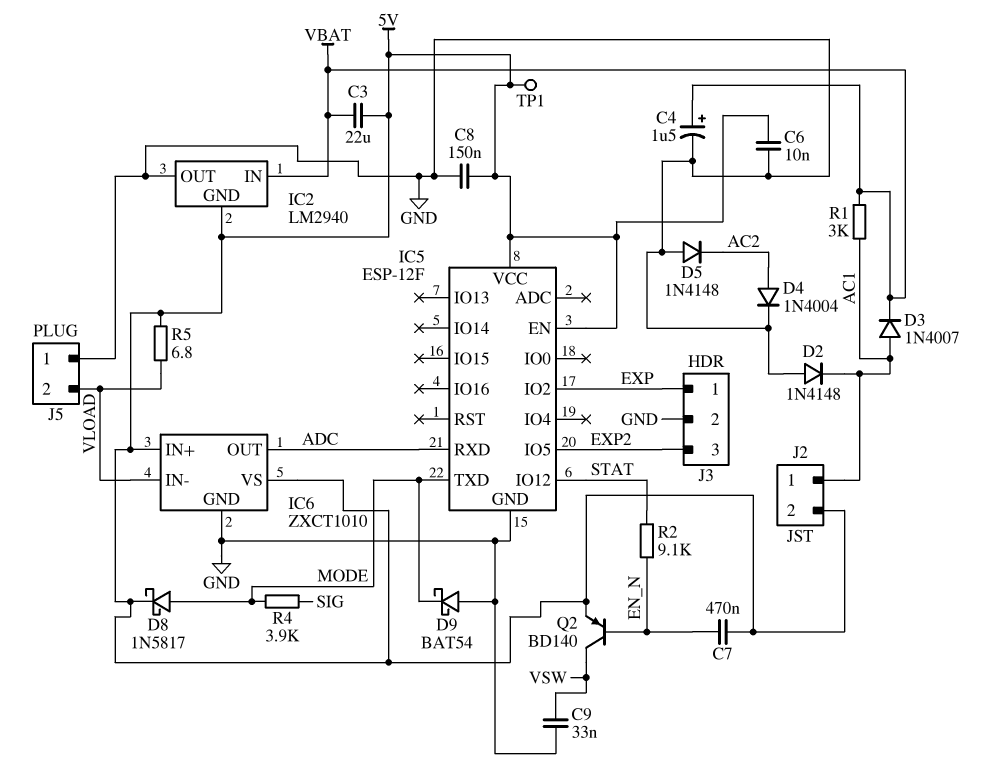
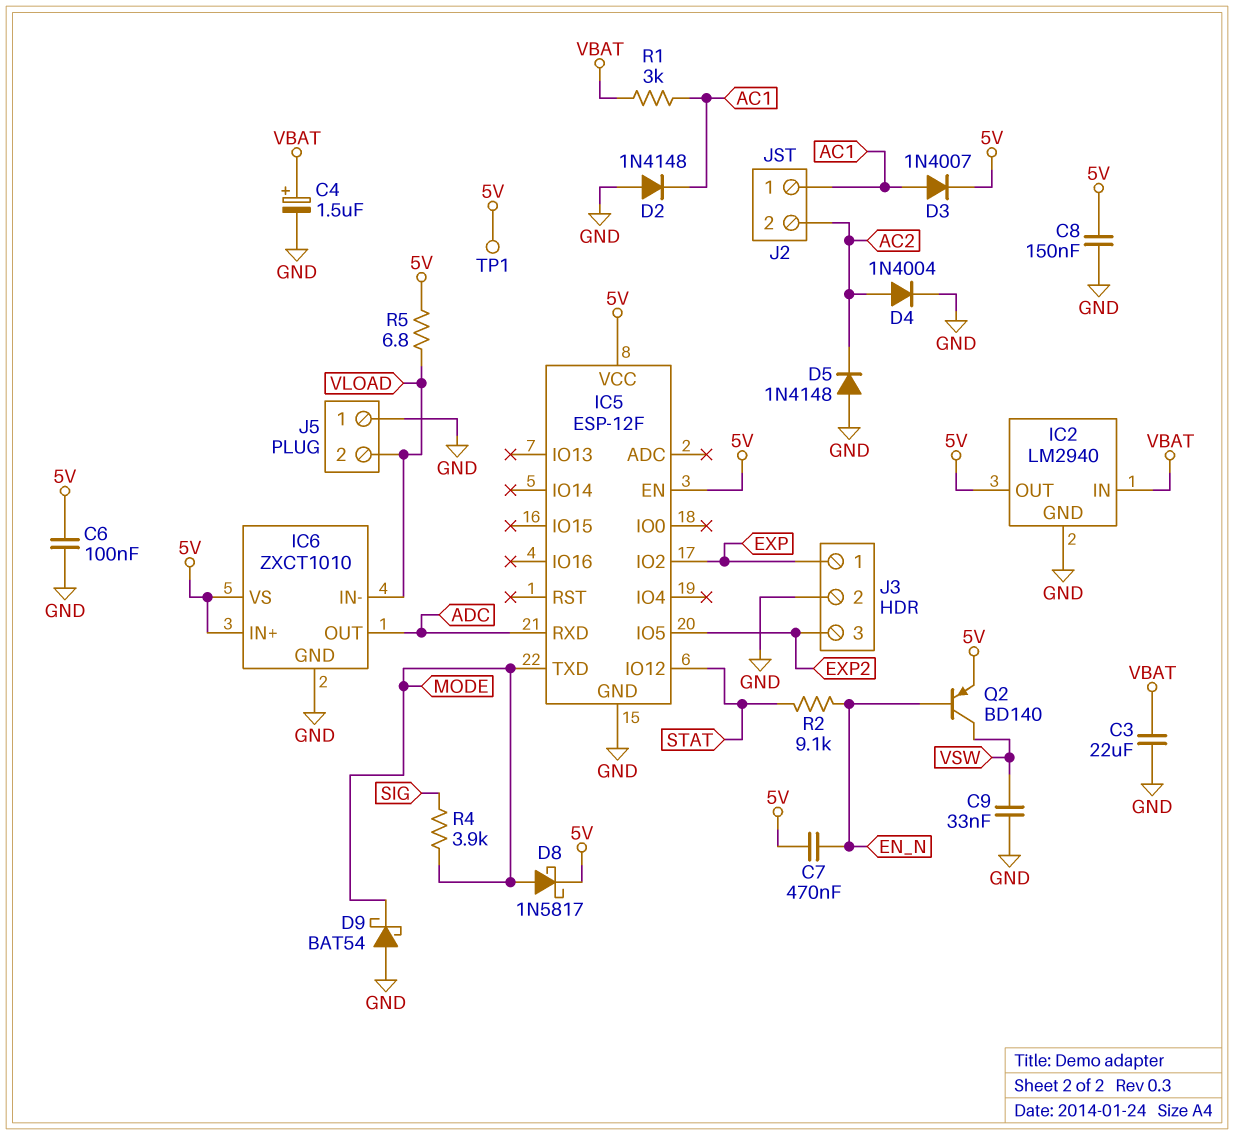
C3: 22uF (5V, VBAT) -> 22uF (GND, VBAT)
C6: 10nF (5V, GND) -> 100nF (5V, GND)
D3: diode 1N4007 (A AC1, K VBAT) -> diode 1N4007 (A AC1, K 5V)
IC2 pin GND: 5V -> GND
IC2 pin OUT: GND -> 5V
J2 pin 2: 5V -> AC2

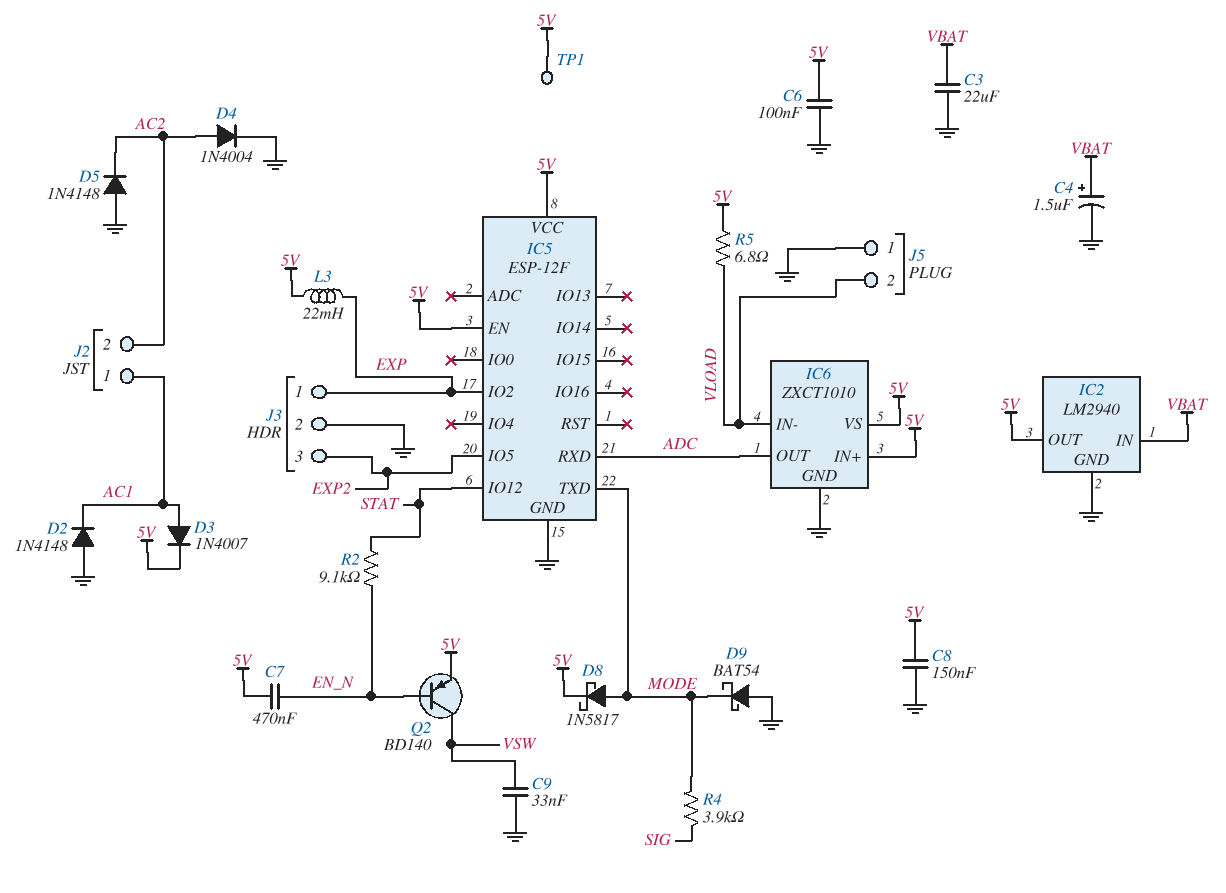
L3: none -> 22mH (5V, EXP)
R1: 3k (AC1, VBAT) -> none

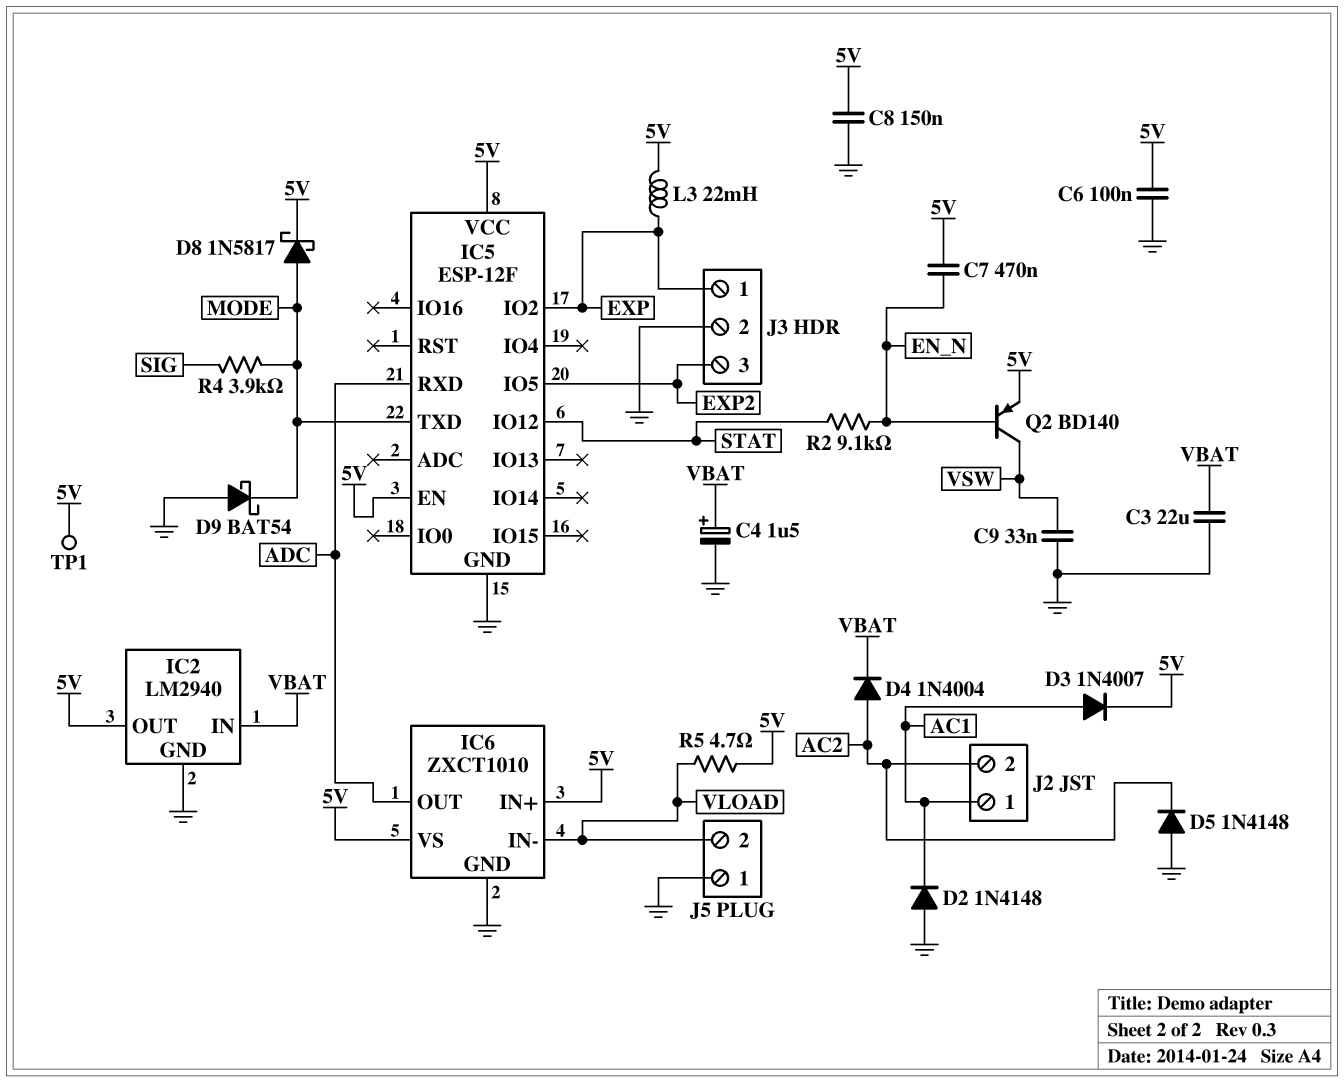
D4: diode 1N4004 (A AC2, K GND) -> diode 1N4004 (A AC2, K VBAT)
R5: 6.8 (5V, VLOAD) -> 4.7 (5V, VLOAD)

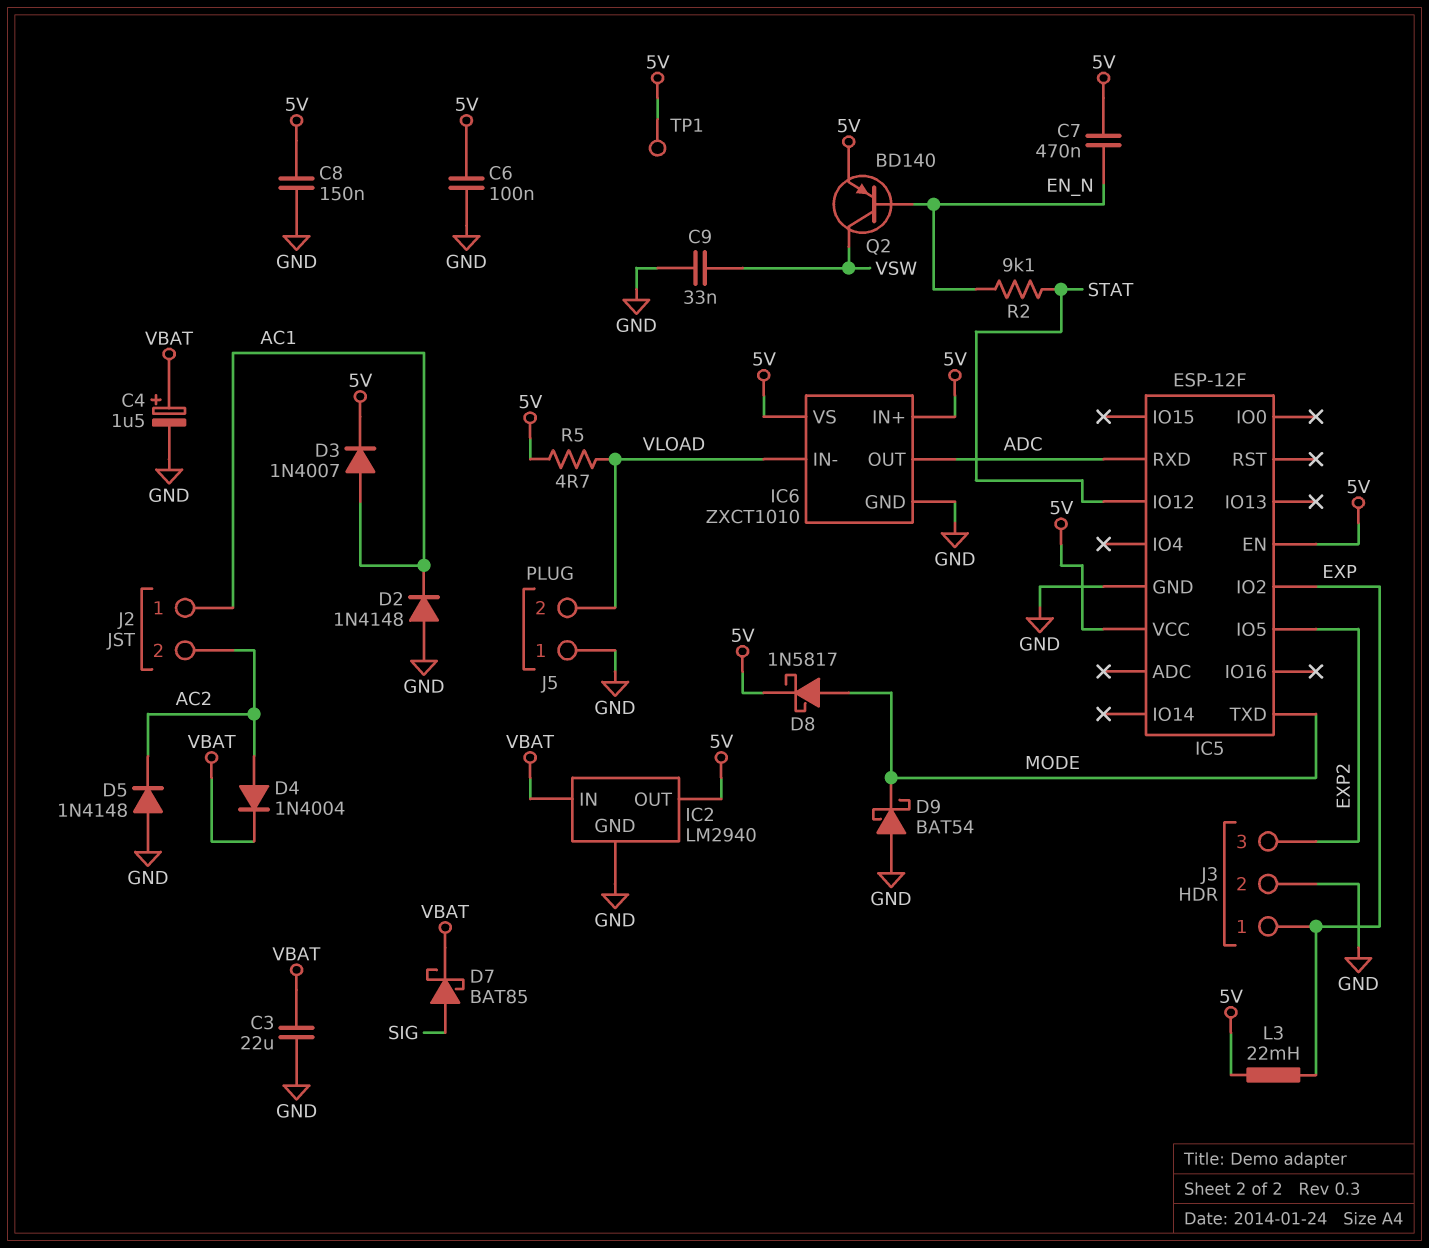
D7: none -> schottky BAT85 (A SIG, K VBAT)
R4: 3.9k (MODE, SIG) -> none

